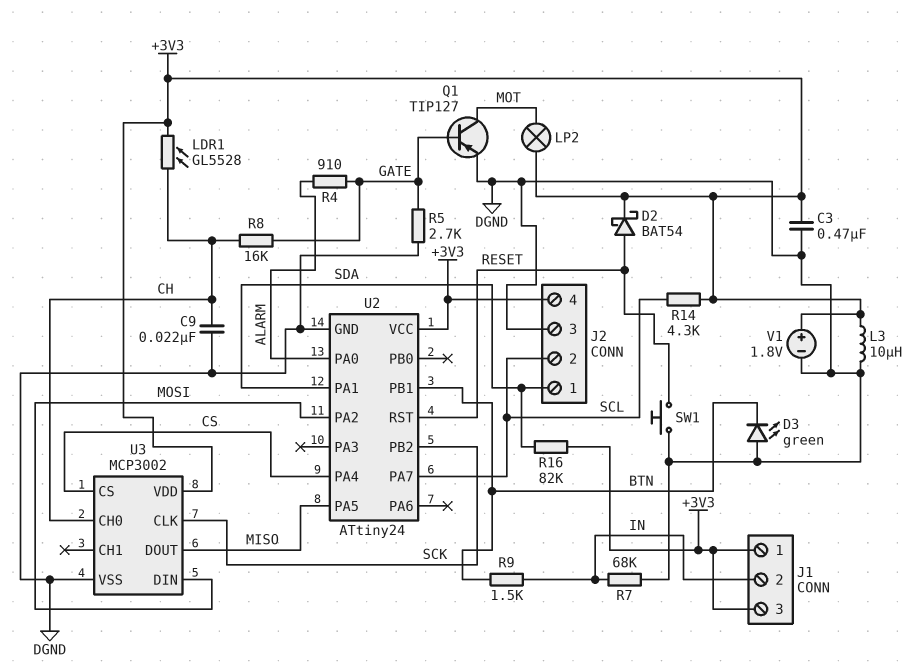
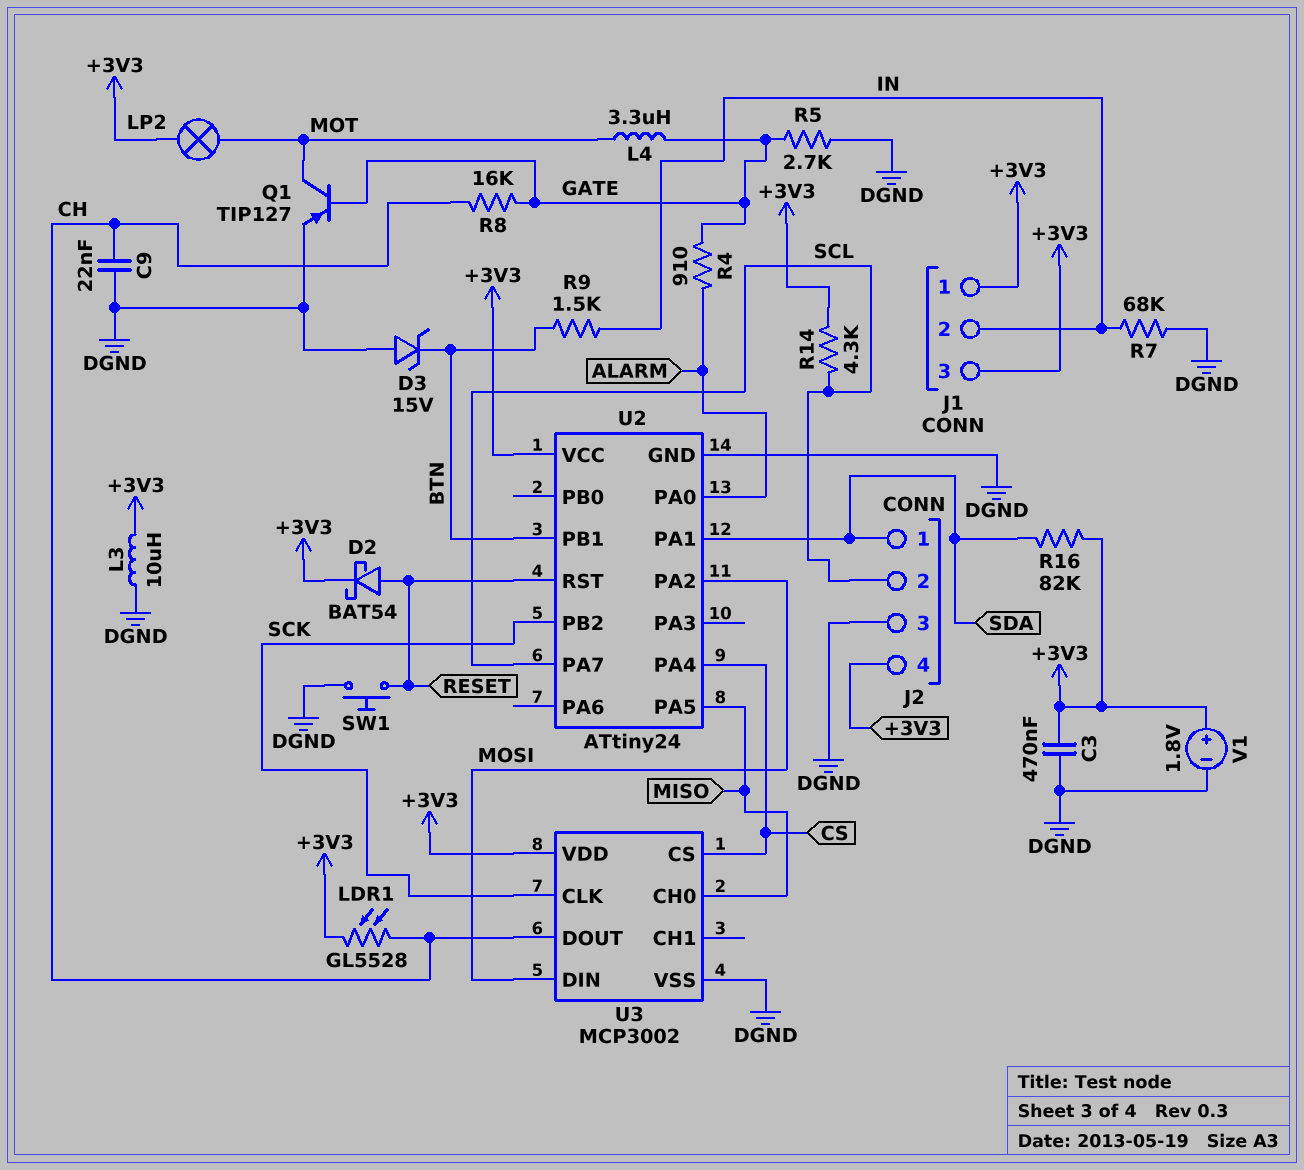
D3: LED green (A DGND, K BTN) -> zener 15V (A DGND, K BTN)
L4: none -> 3.3uH (GATE, MOT)
U3 pin CH0: CH -> MISO
U3 pin DOUT: MISO -> CH

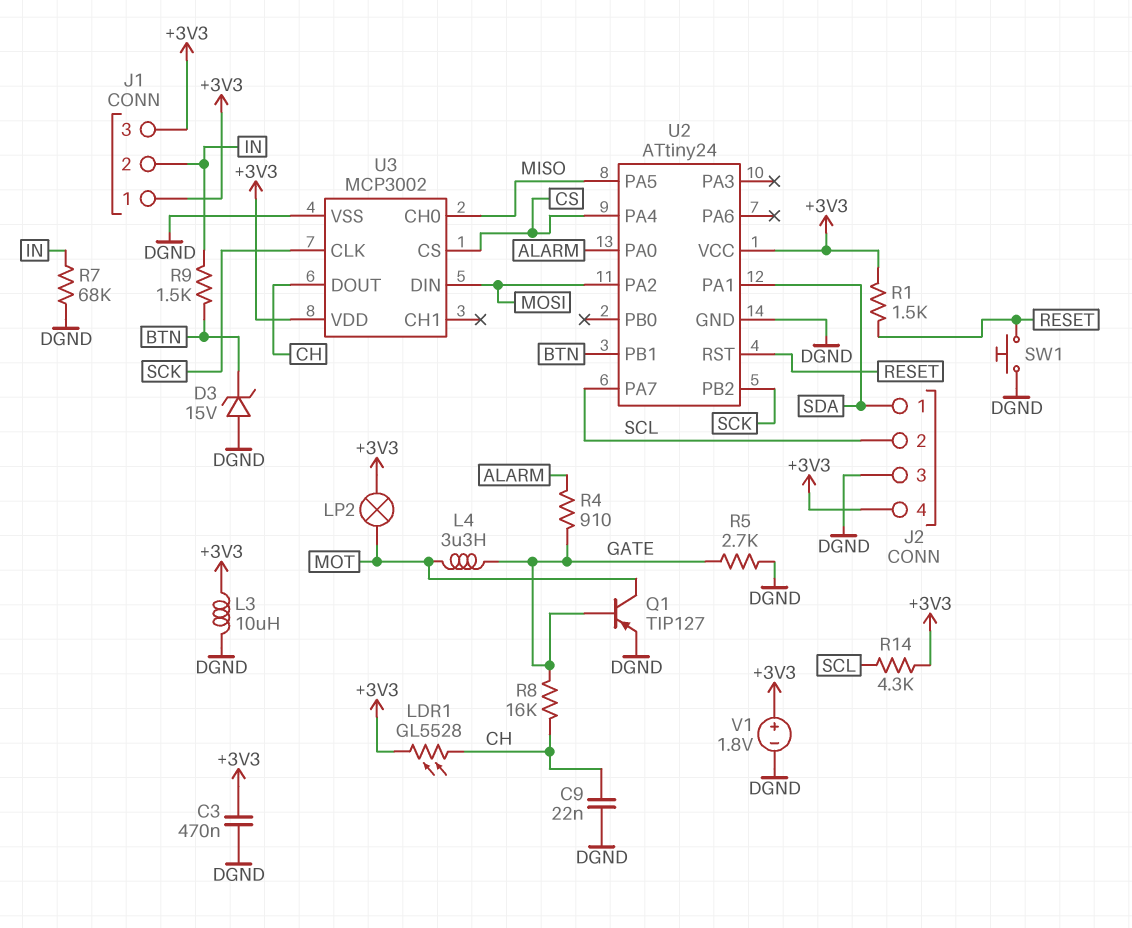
D2: schottky BAT54 (A RESET, K +3V3) -> none
R1: none -> 1.5k (+3V3, RESET)
R16: 82k (+3V3, SDA) -> none

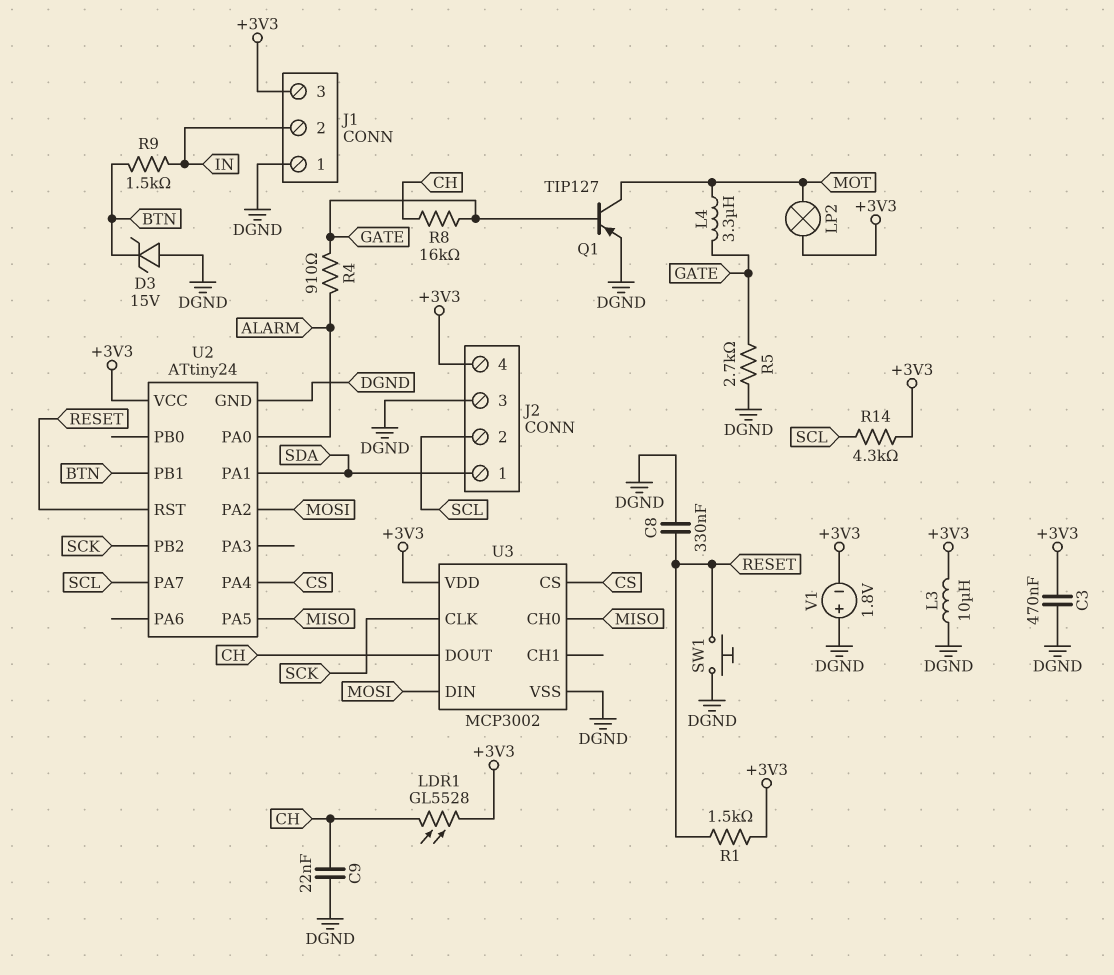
C8: none -> 330nF (DGND, RESET)
J1 pin 1: +3V3 -> DGND
R7: 68k (DGND, IN) -> none
V1: 1.8V (plus +3V3, minus DGND) -> 1.8V (plus DGND, minus +3V3)

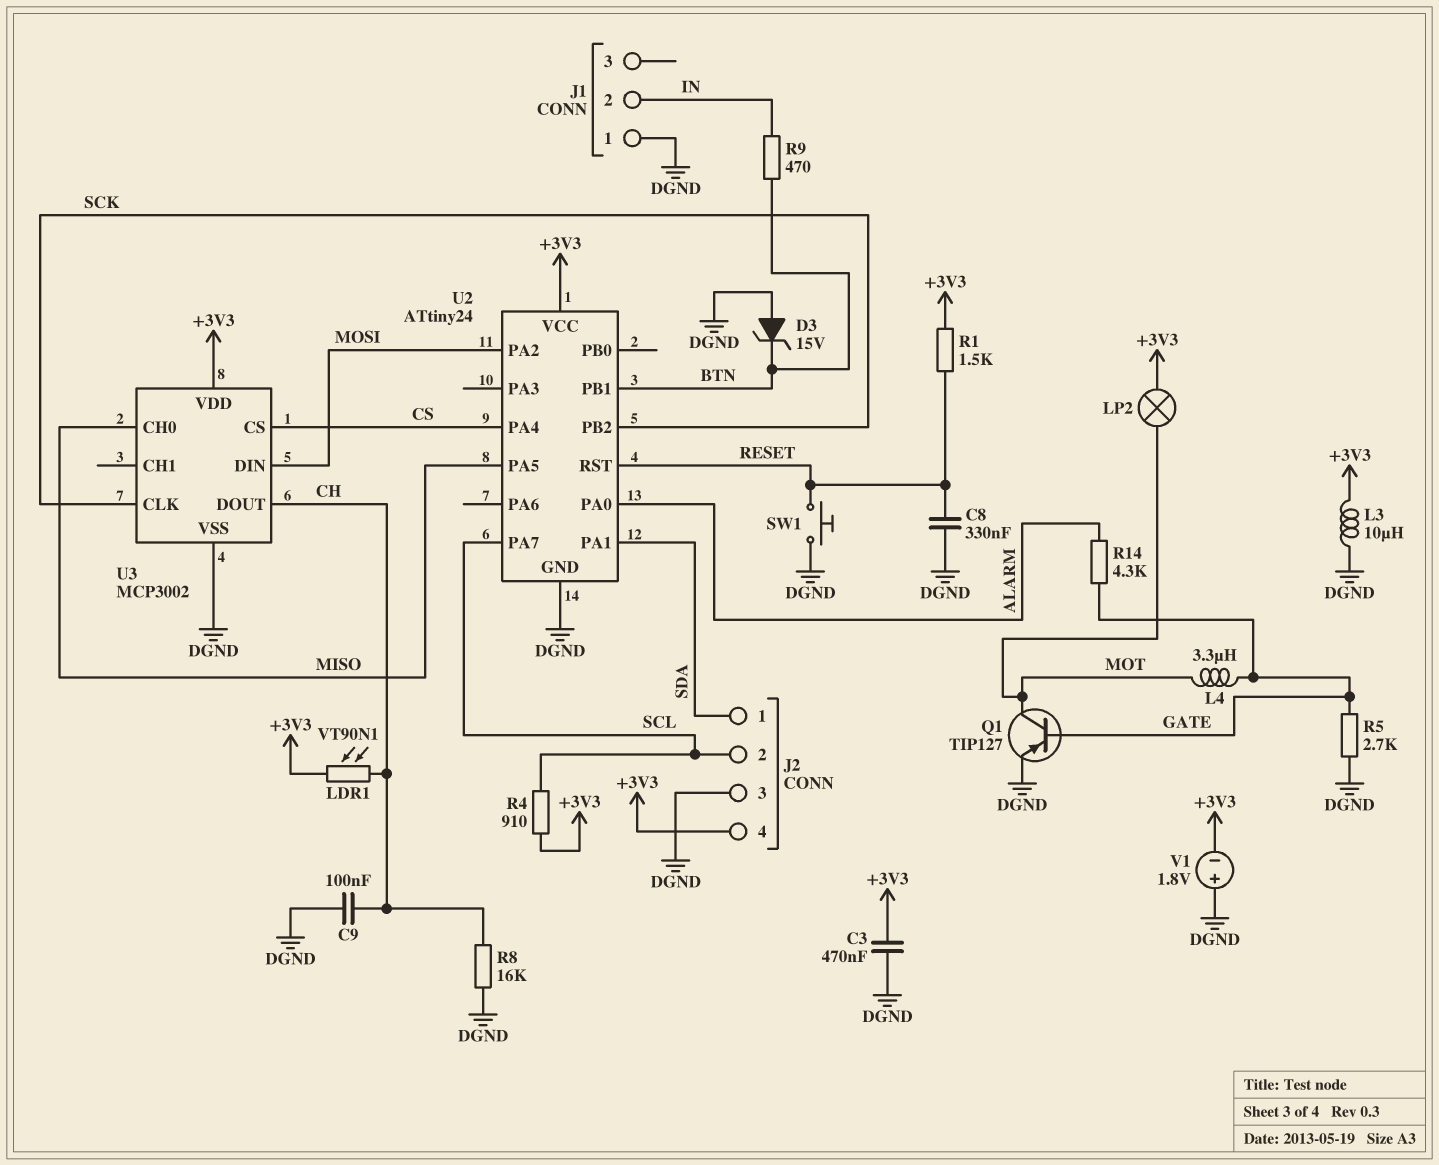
C9: 22nF (CH, DGND) -> 100nF (CH, DGND)
J1 pin 3: +3V3 -> none
LDR1: GL5528 (+3V3, CH) -> VT90N1 (+3V3, CH)
R4: 910 (ALARM, GATE) -> 910 (+3V3, SCL)
R8: 16k (CH, GATE) -> 16k (CH, DGND)
R9: 1.5k (BTN, IN) -> 470 (BTN, IN)
R14: 4.3k (+3V3, SCL) -> 4.3k (ALARM, GATE)

